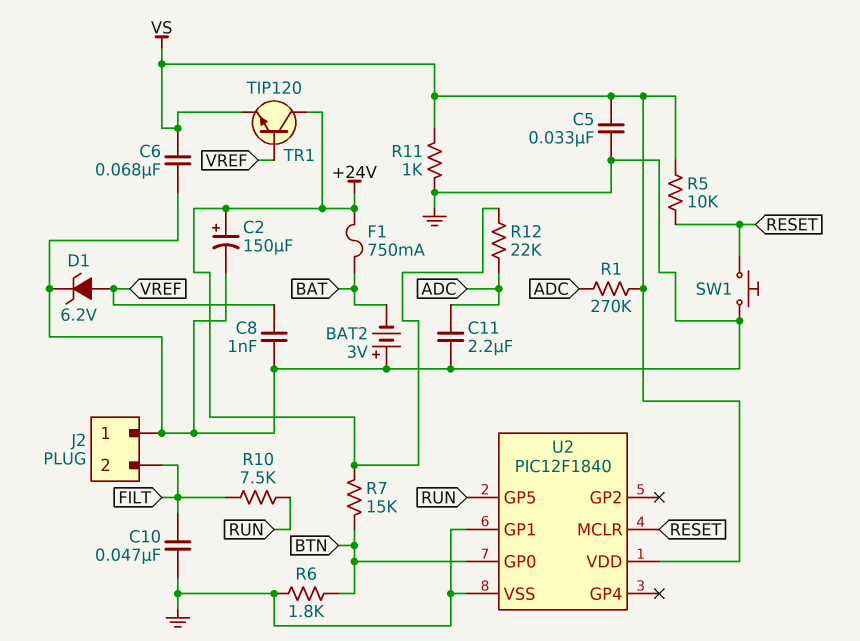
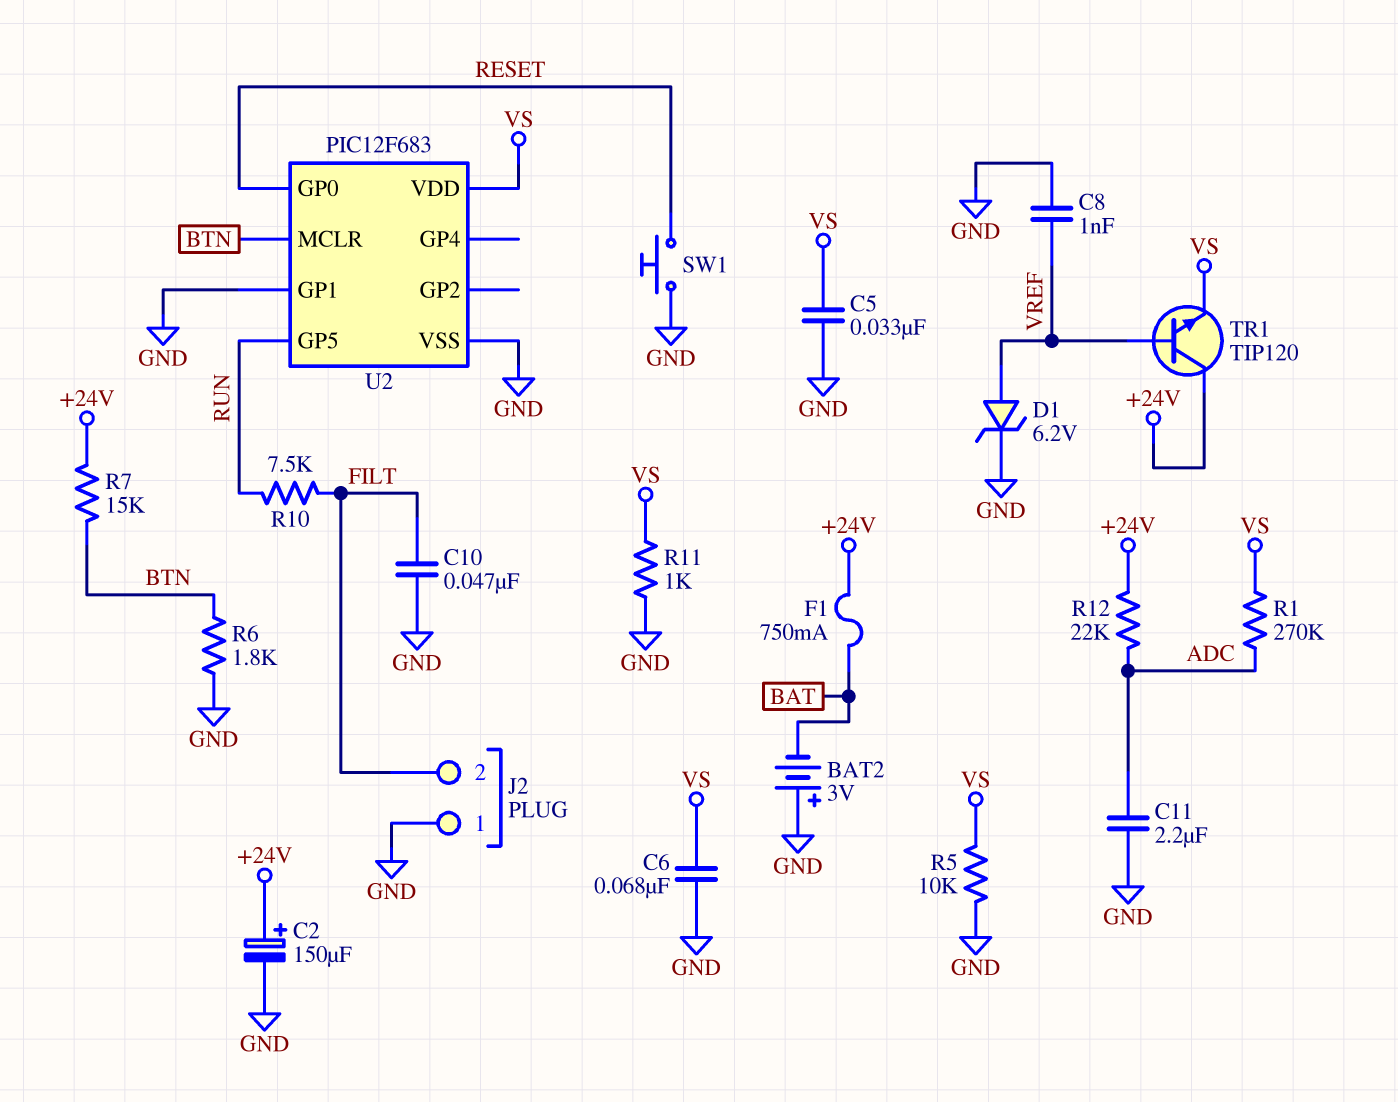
R5: 10k (RESET, VS) -> 10k (GND, VS)
U2: PIC12F1840 -> PIC12F683
U2 pin GP0: BTN -> RESET
U2 pin MCLR: RESET -> BTN

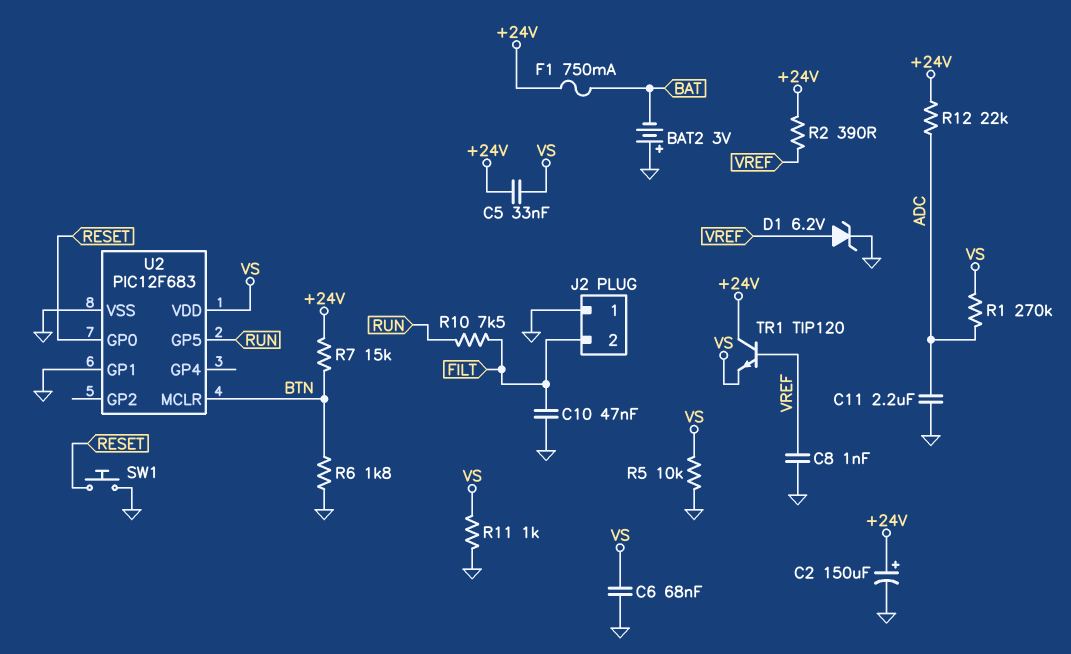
C5: 33nF (GND, VS) -> 33nF (+24V, VS)
R2: none -> 390 (+24V, VREF)

